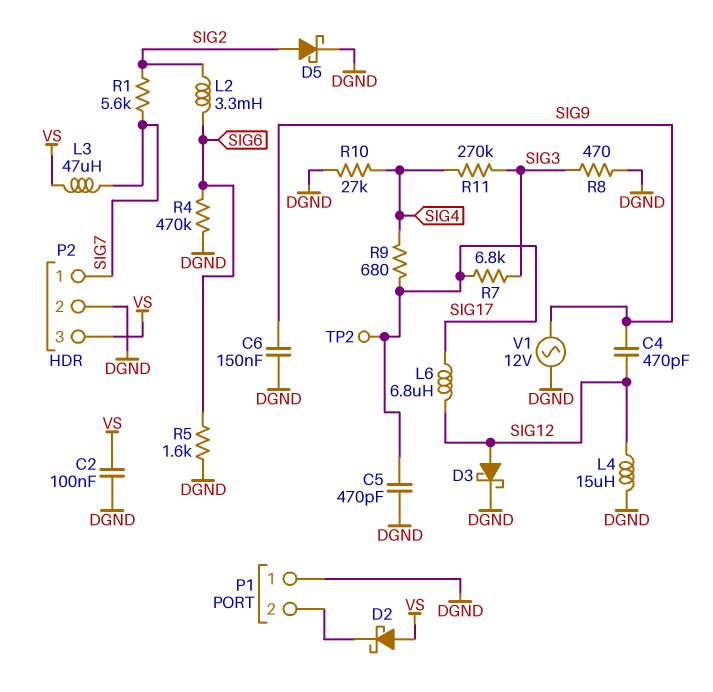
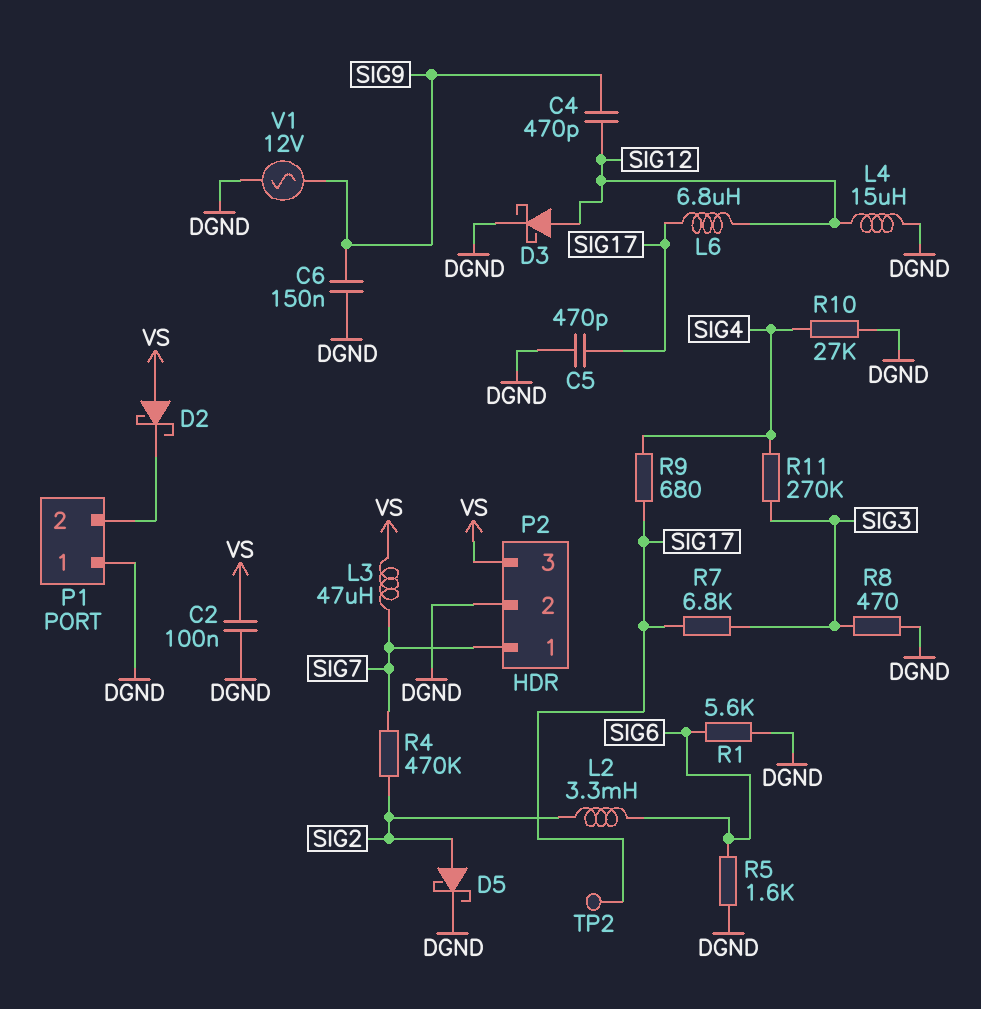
R1: 5.6k (SIG2, SIG7) -> 5.6k (DGND, SIG6)
R4: 470k (DGND, SIG6) -> 470k (SIG2, SIG7)

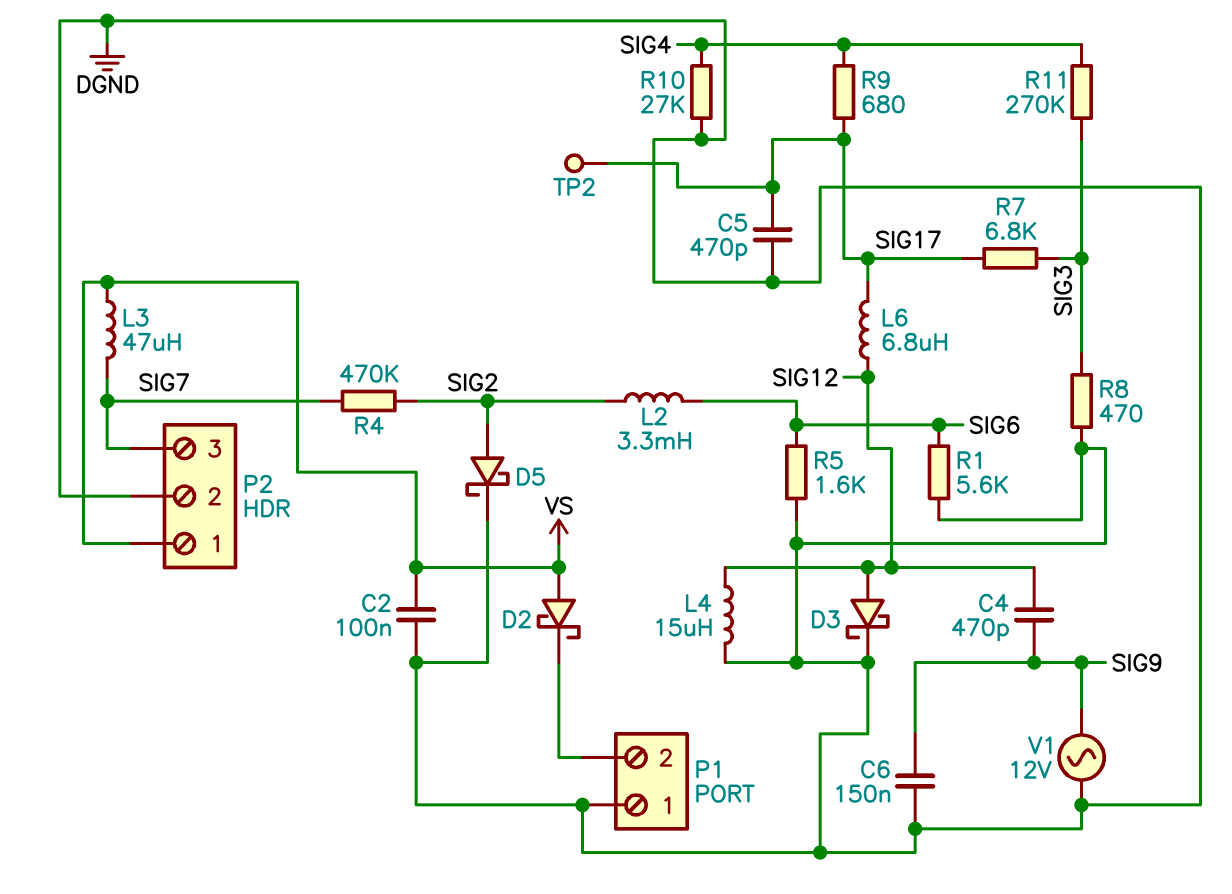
P2 pin 1: SIG7 -> VS
P2 pin 3: VS -> SIG7

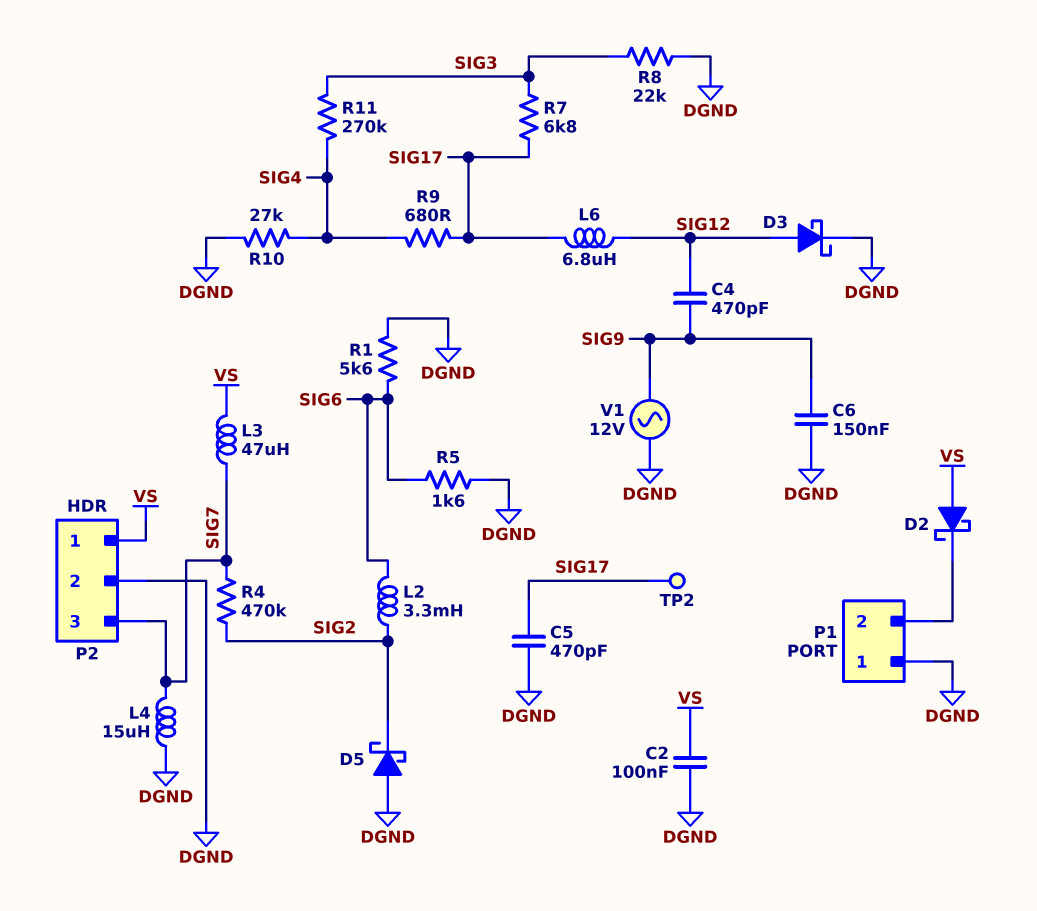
D5: schottky (A SIG2, K DGND) -> schottky (A DGND, K SIG2)
L4: 15uH (DGND, SIG12) -> 15uH (DGND, SIG7)
R8: 470 (DGND, SIG3) -> 22k (DGND, SIG3)

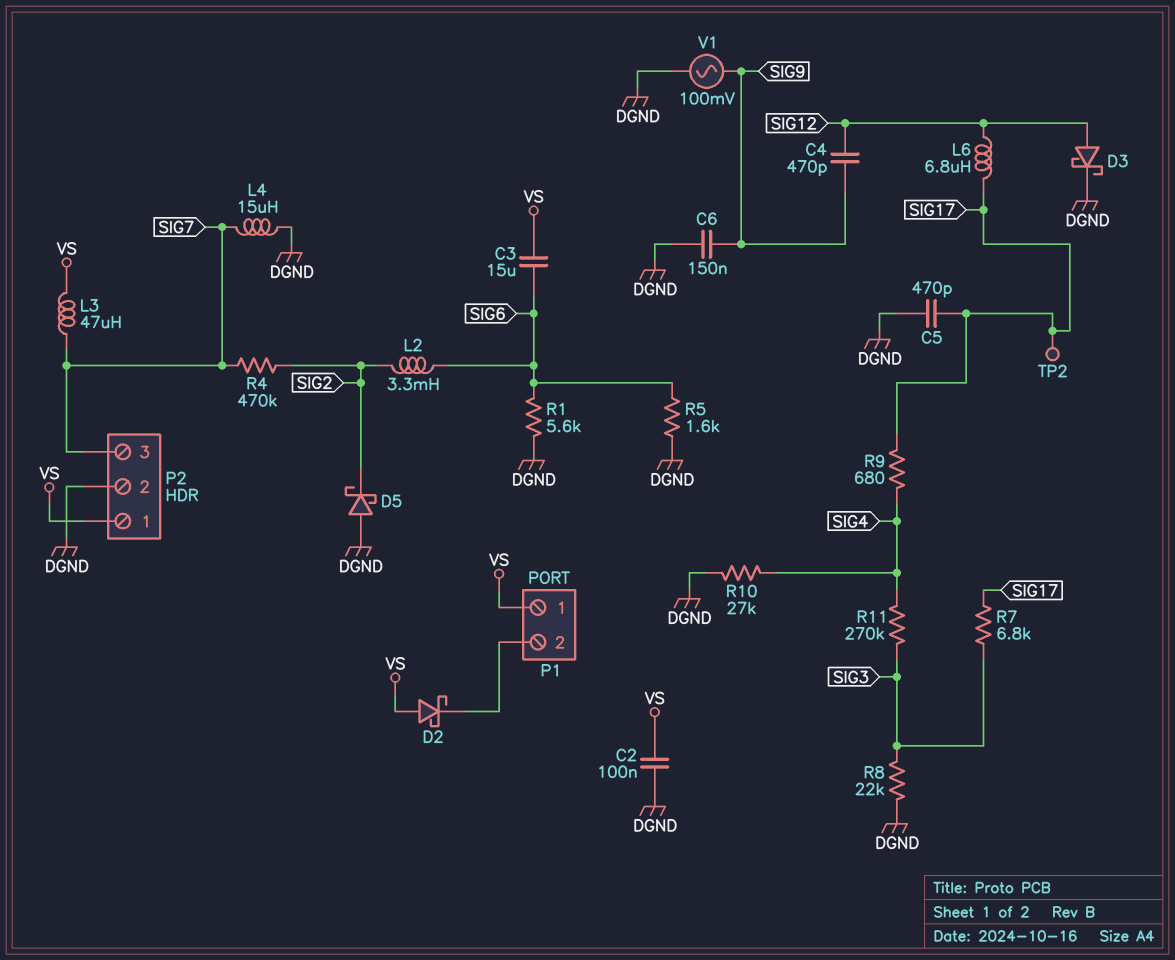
C3: none -> 15uF (SIG6, VS)
P1 pin 1: DGND -> VS
V1: AC 12V (DGND, SIG9) -> AC 100mV (DGND, SIG9)

